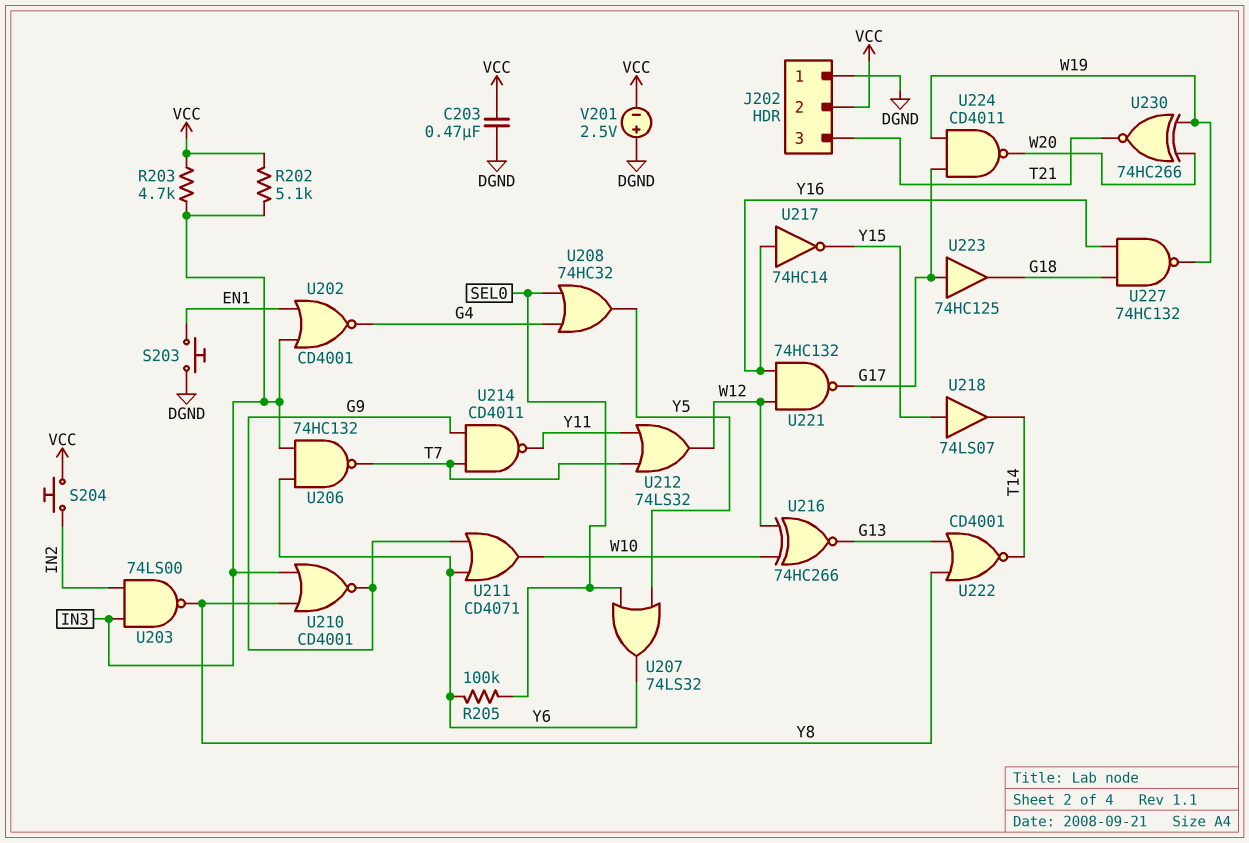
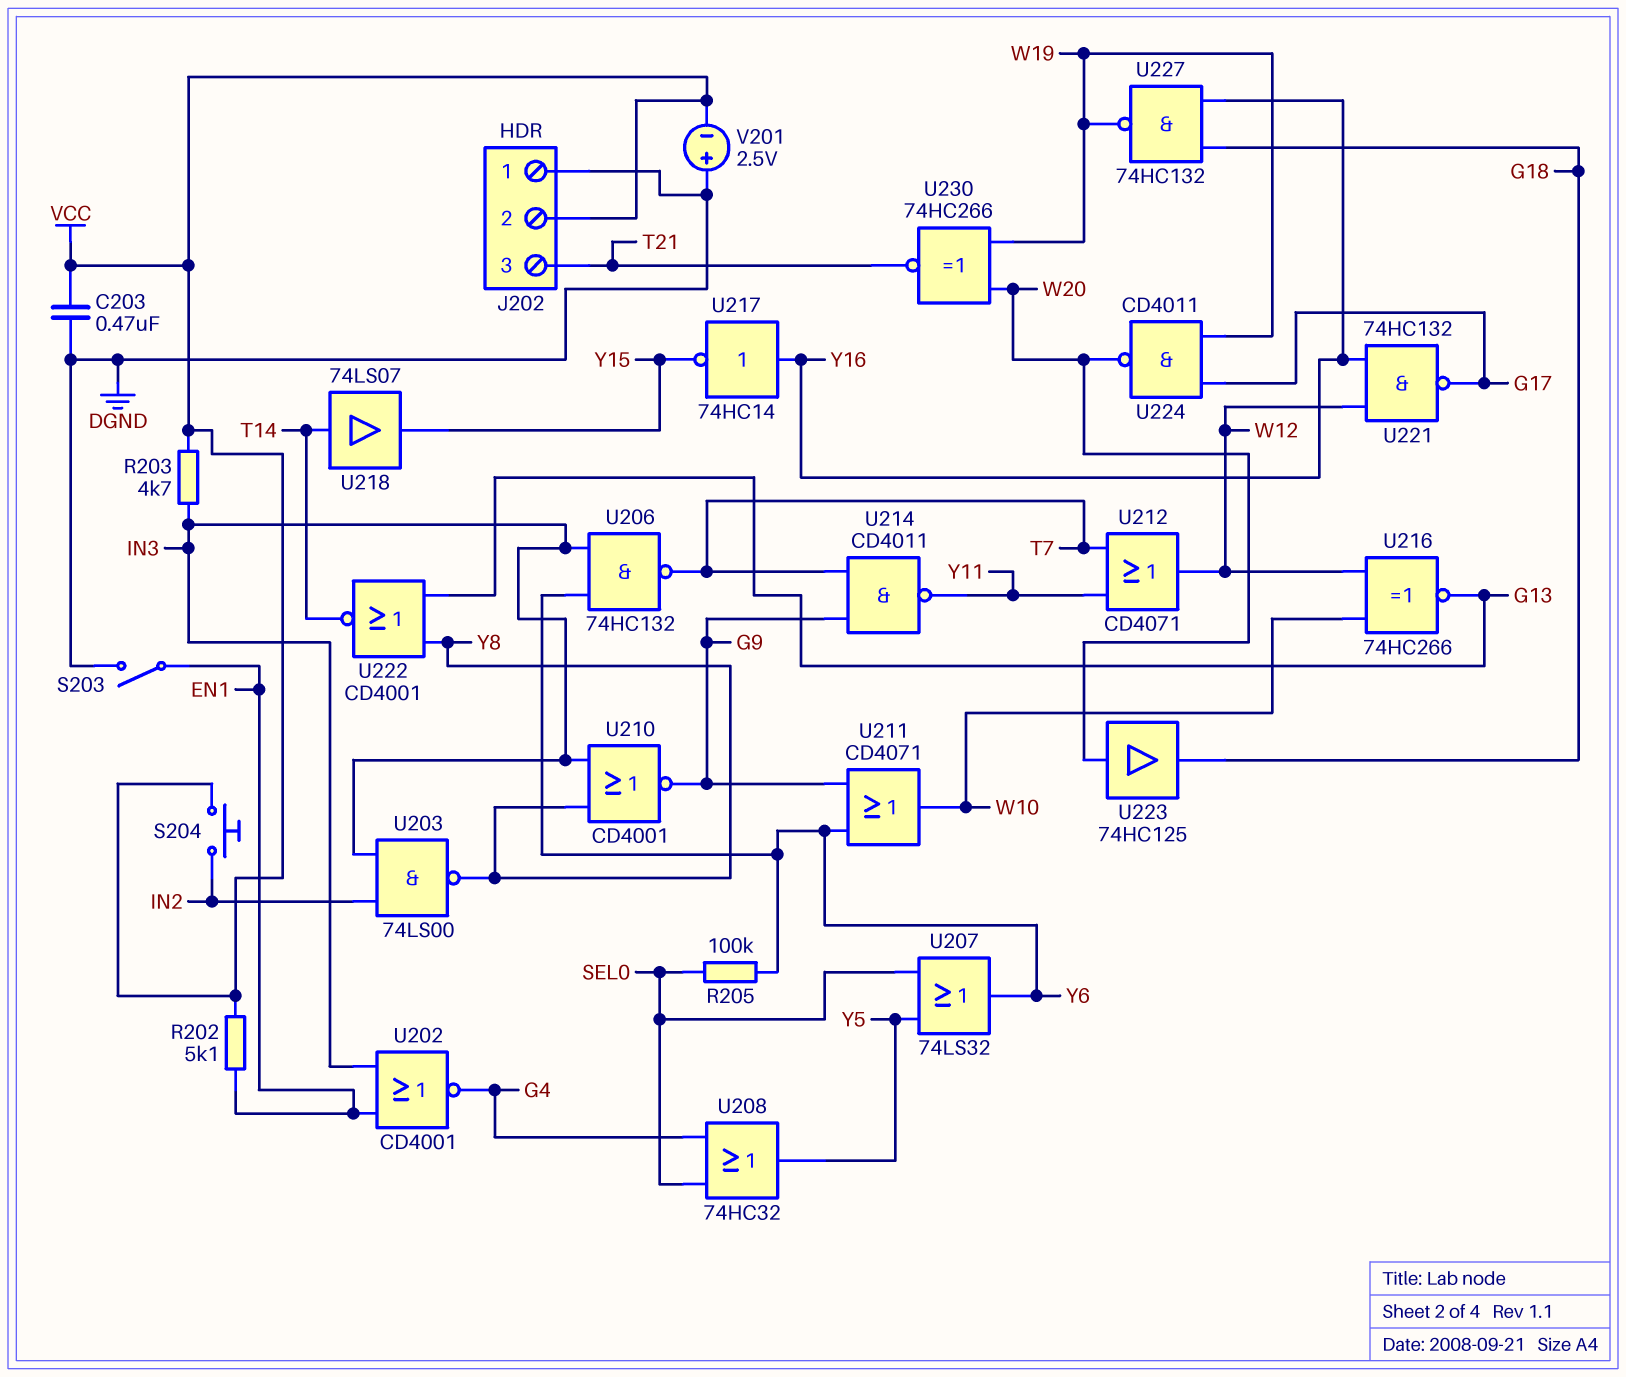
R202: 5.1k (IN3, VCC) -> 5.1k (EN1, VCC)
S203: button (DGND, EN1) -> switch (DGND, EN1)
U212: OR 74LS32 (in T7, in Y11, out W12) -> OR CD4071 (in T7, in Y11, out W12)
U218: buffer 74LS07 (in Y15, out T14) -> buffer 74LS07 (in T14, out Y15)
U223: buffer 74HC125 (in G17, out G18) -> buffer 74HC125 (in W20, out G18)

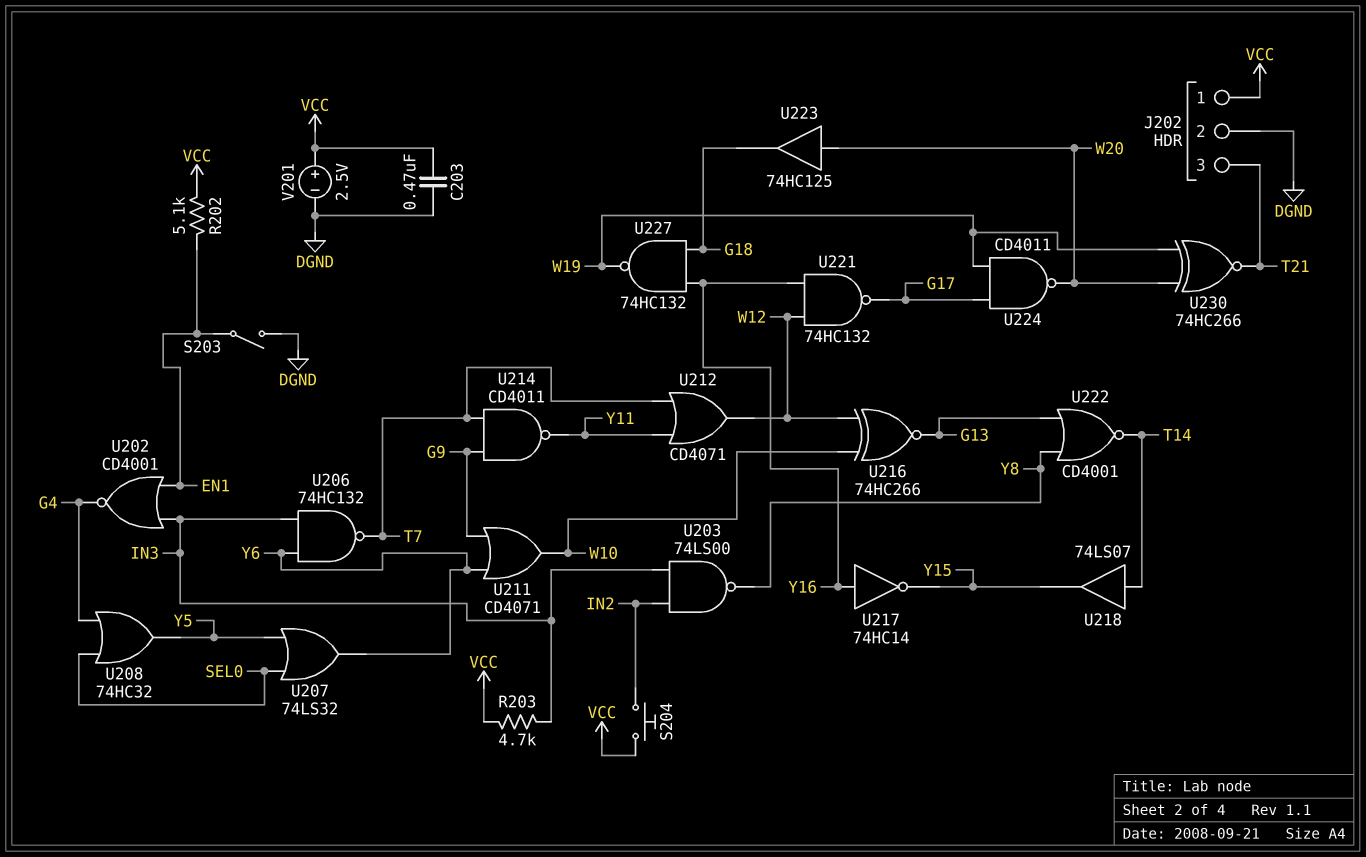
J202 pin 1: DGND -> VCC
J202 pin 2: VCC -> DGND
R205: 100k (SEL0, Y6) -> none
U210: NOR CD4001 (in IN3, in Y8, out G9) -> none
V201: 2.5V (plus DGND, minus VCC) -> 2.5V (plus VCC, minus DGND)

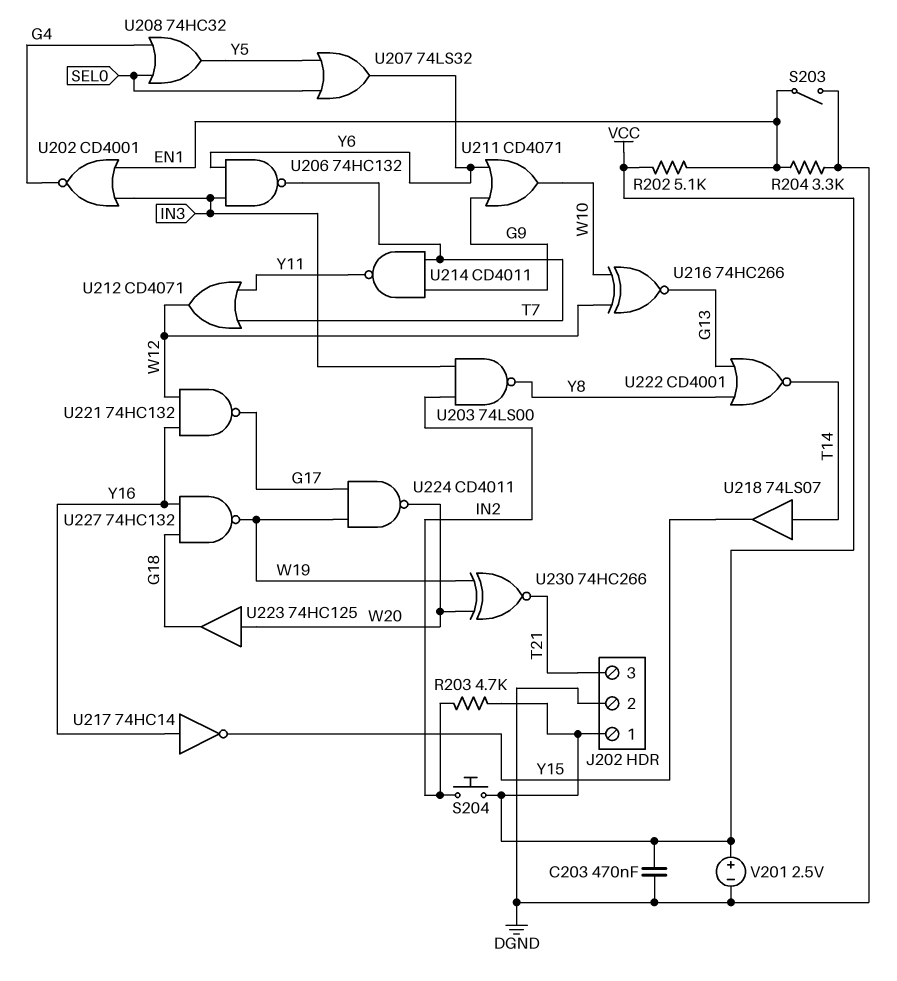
R203: 4.7k (IN3, VCC) -> 4.7k (IN2, VCC)
R204: none -> 3.3k (DGND, EN1)

